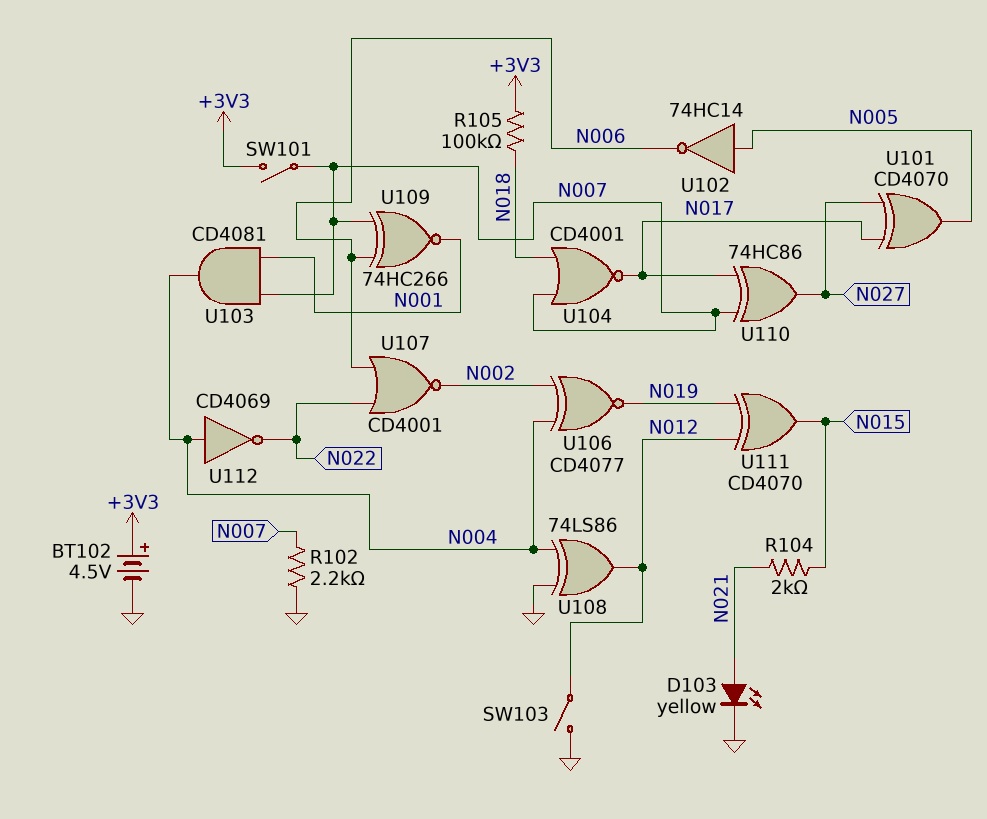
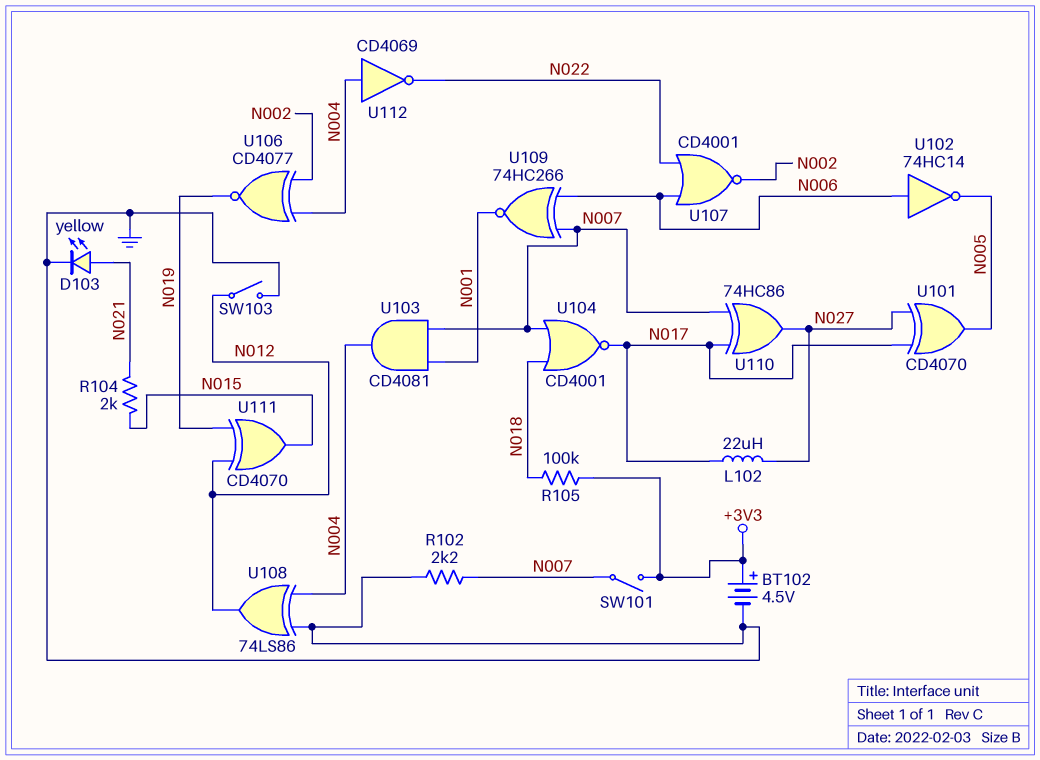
L102: none -> 22uH (N017, N027)
U102: NOT 74HC14 (in N005, out N006) -> NOT 74HC14 (in N006, out N005)

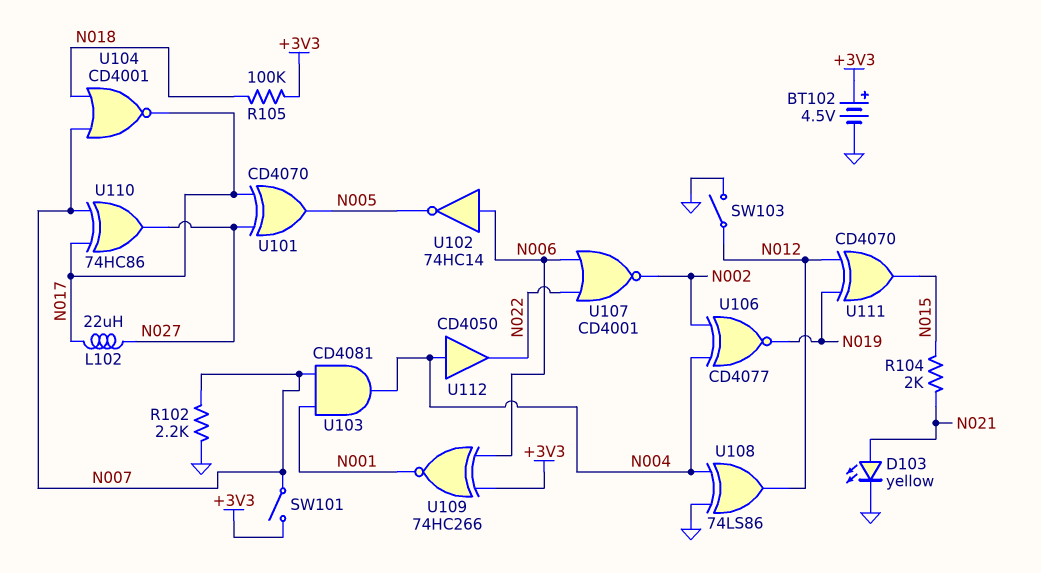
U109: XNOR 74HC266 (in N006, in N007, out N001) -> XNOR 74HC266 (in +3V3, in N006, out N001)
U112: NOT CD4069 (in N004, out N022) -> buffer CD4050 (in N004, out N022)

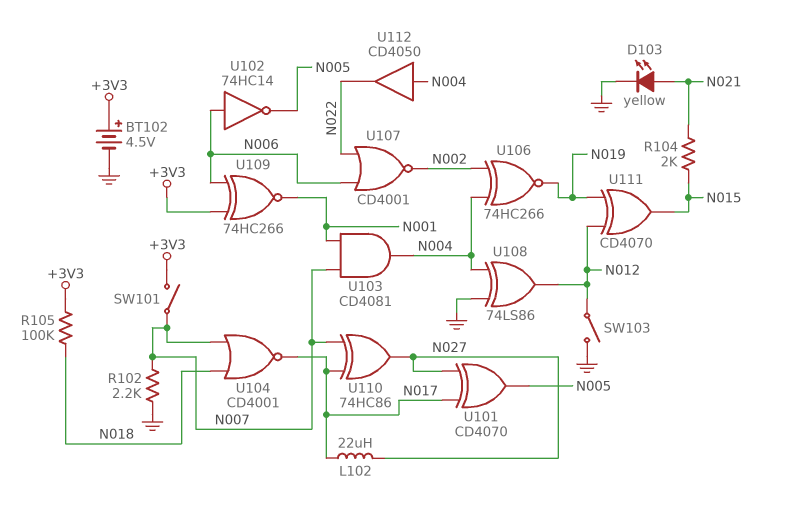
U106: XNOR CD4077 (in N002, in N004, out N019) -> XNOR 74HC266 (in N002, in N004, out N019)

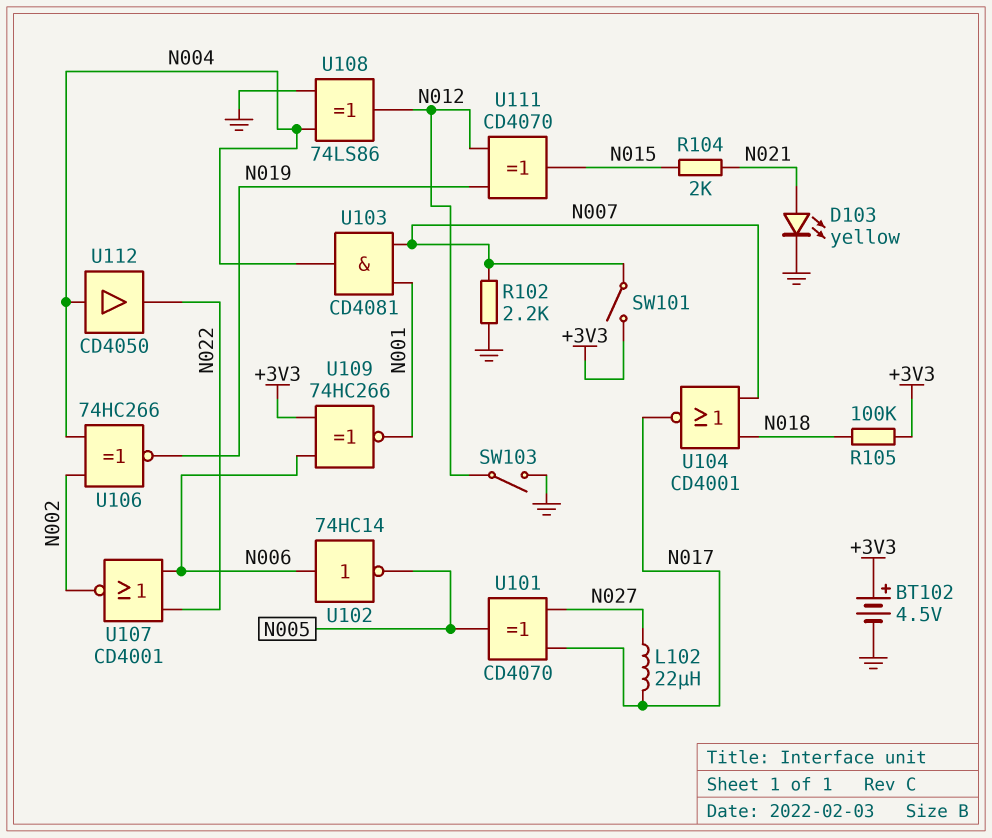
U110: XOR 74HC86 (in N007, in N017, out N027) -> none

